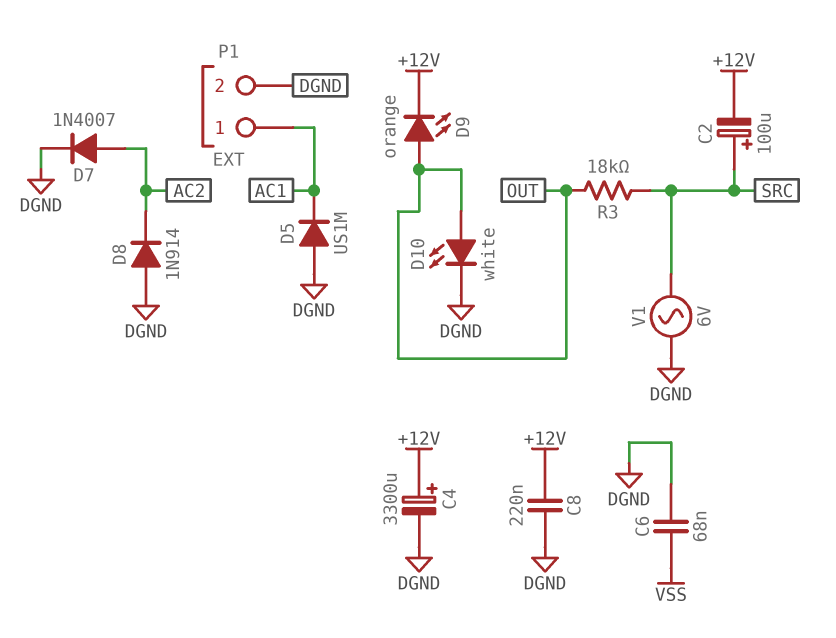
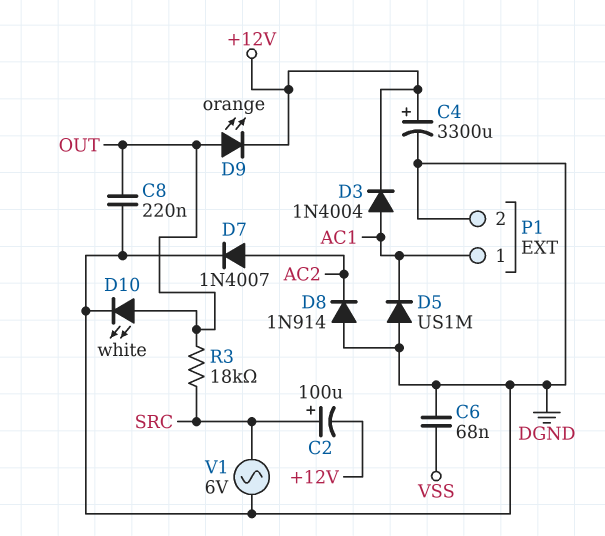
C8: 220nF (+12V, DGND) -> 220nF (DGND, OUT)
D3: none -> diode 1N4004 (A AC1, K +12V)

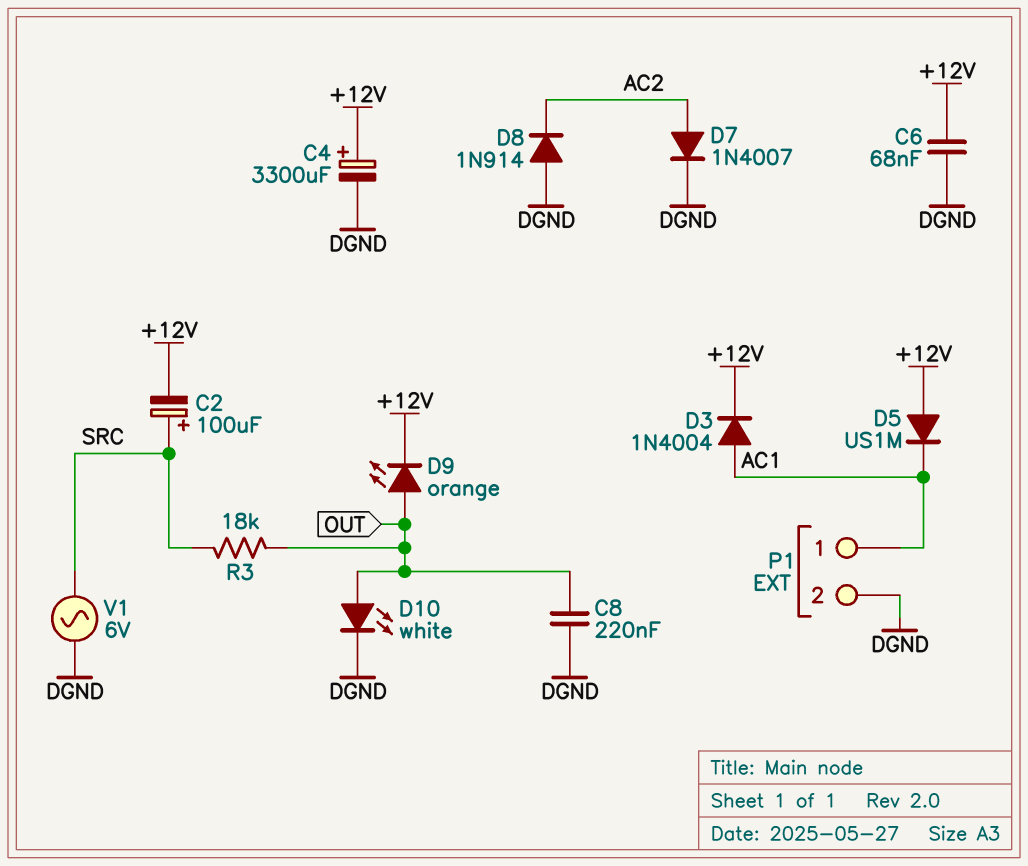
C6: 68nF (DGND, VSS) -> 68nF (+12V, DGND)
D5: diode US1M (A DGND, K AC1) -> diode US1M (A +12V, K AC1)

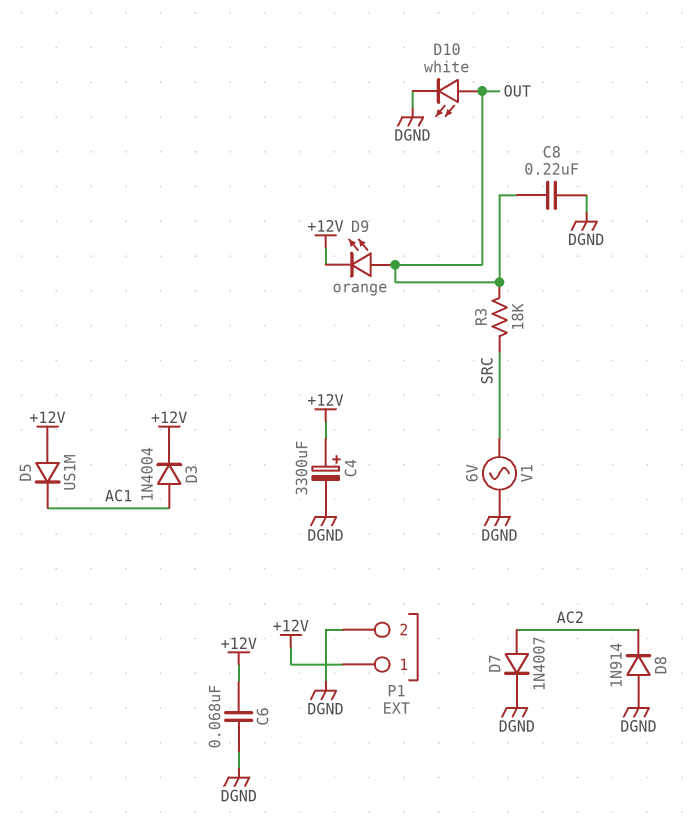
C2: 100uF (plus SRC, minus +12V) -> none
P1 pin 1: AC1 -> +12V

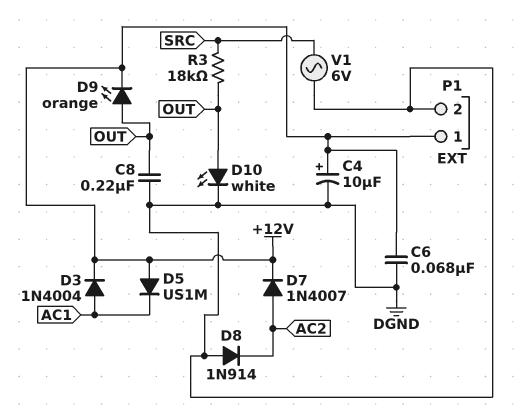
C4: 3300uF (plus +12V, minus DGND) -> 10uF (plus +12V, minus DGND)
D7: diode 1N4007 (A AC2, K DGND) -> diode 1N4007 (A AC2, K +12V)

